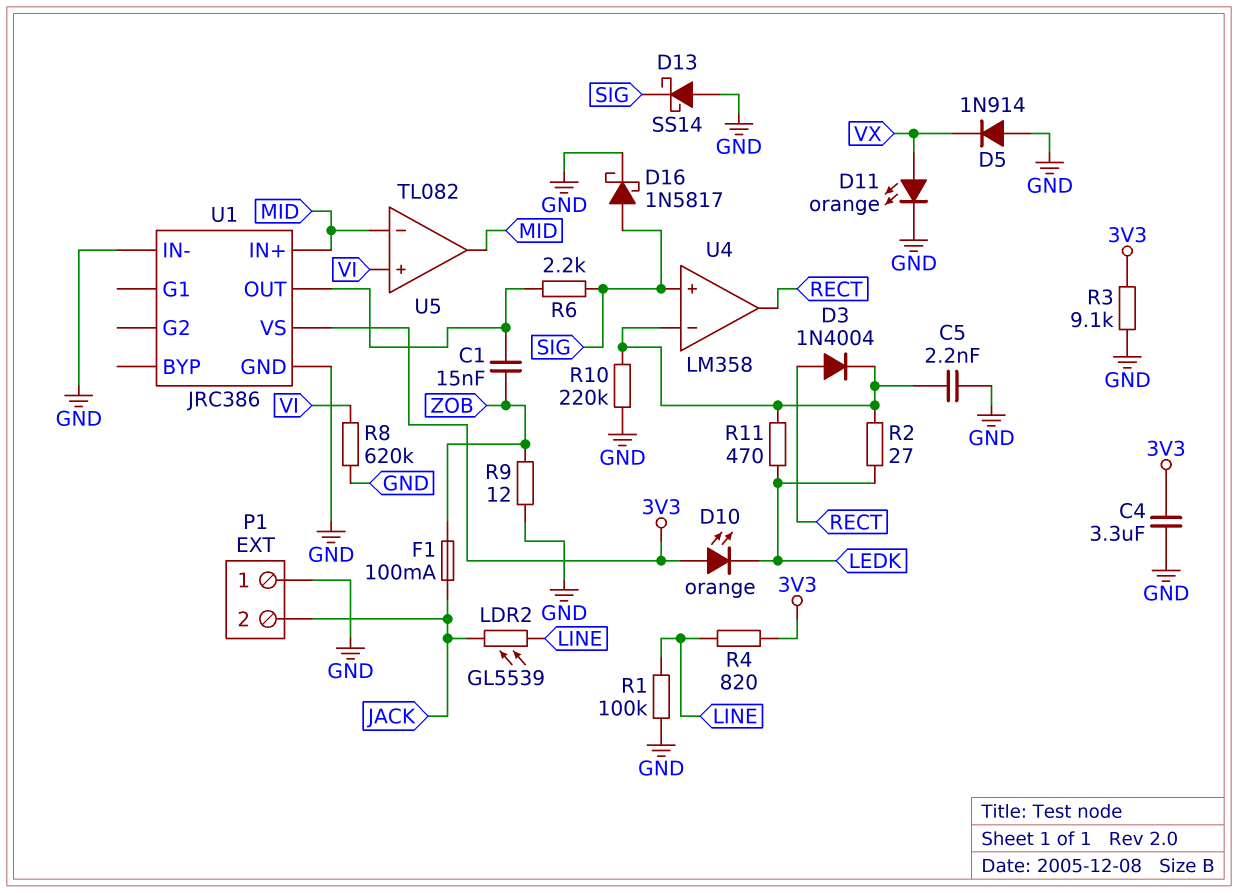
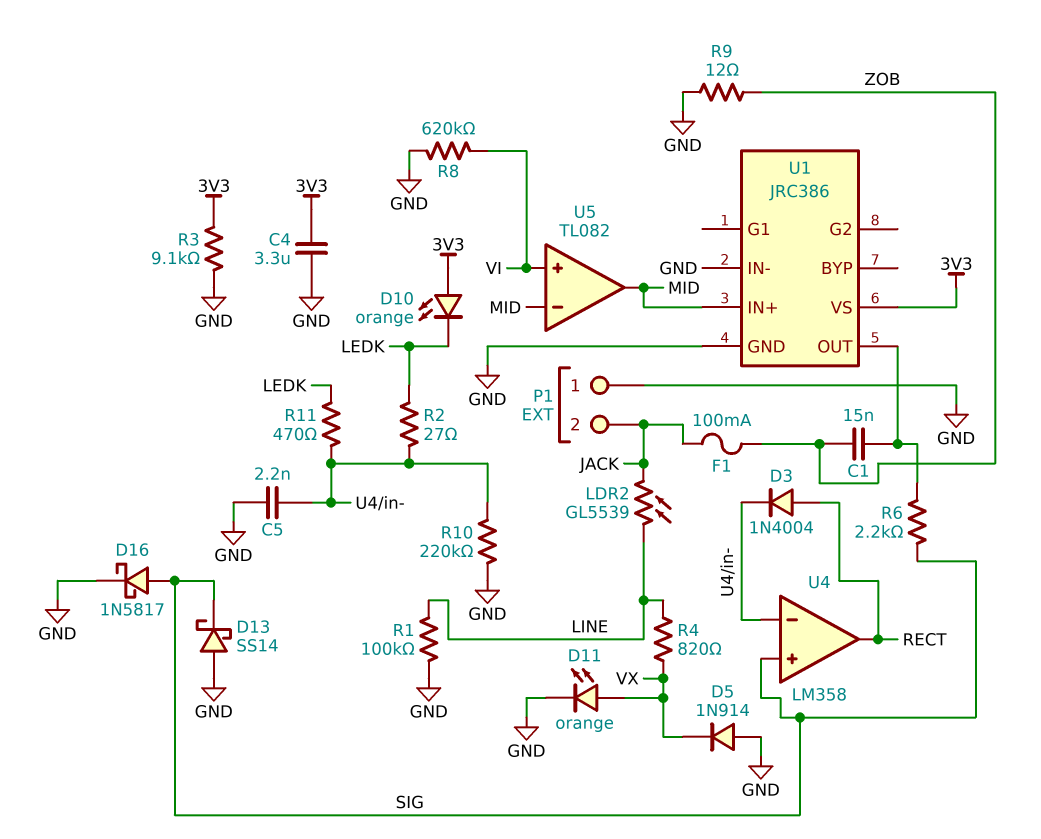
R4: 820 (3V3, LINE) -> 820 (LINE, VX)

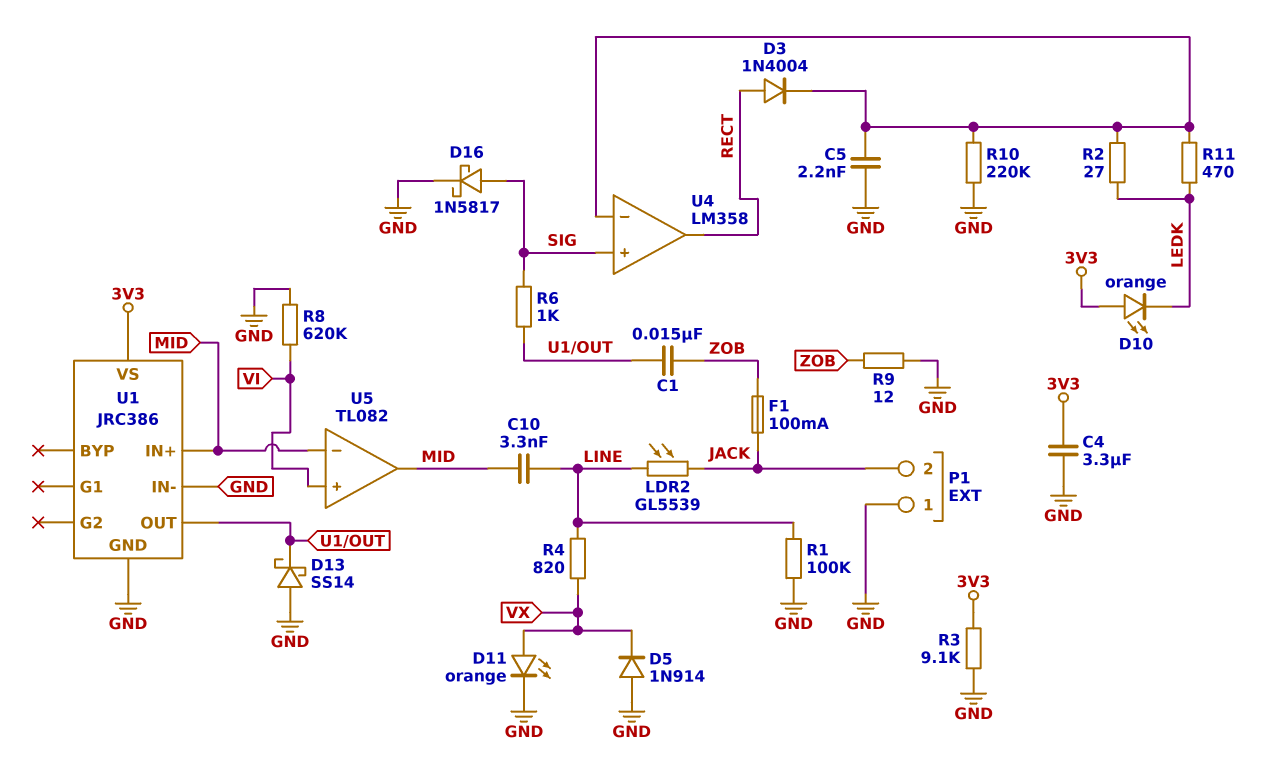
C10: none -> 3.3nF (LINE, MID)
D13: schottky SS14 (A GND, K SIG) -> schottky SS14 (A GND, K U1/OUT)
R6: 2.2k (SIG, U1/OUT) -> 1k (SIG, U1/OUT)

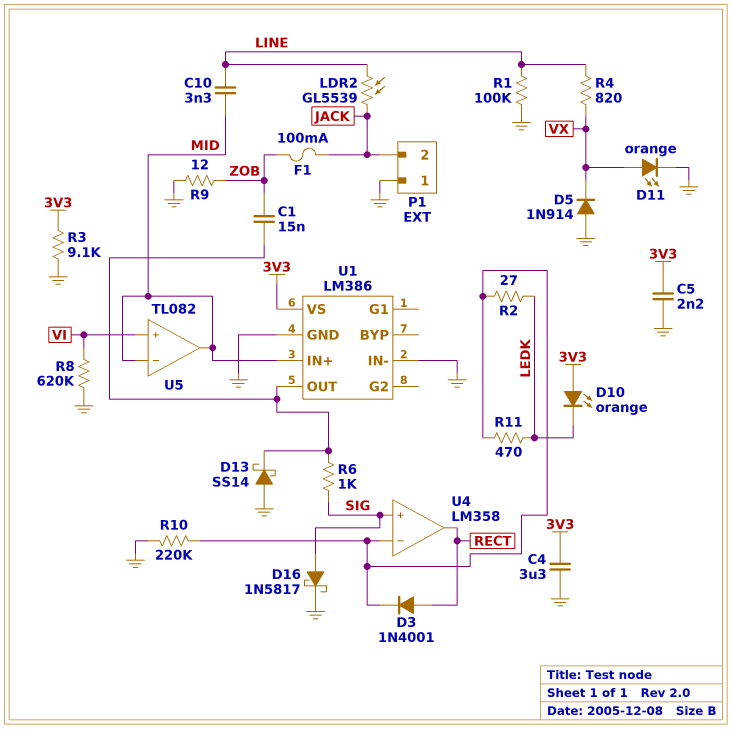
C5: 2.2nF (GND, U4/in-) -> 2.2nF (3V3, GND)
D3: diode 1N4004 (A RECT, K U4/in-) -> diode 1N4001 (A RECT, K U4/in-)
U1: JRC386 -> LM386

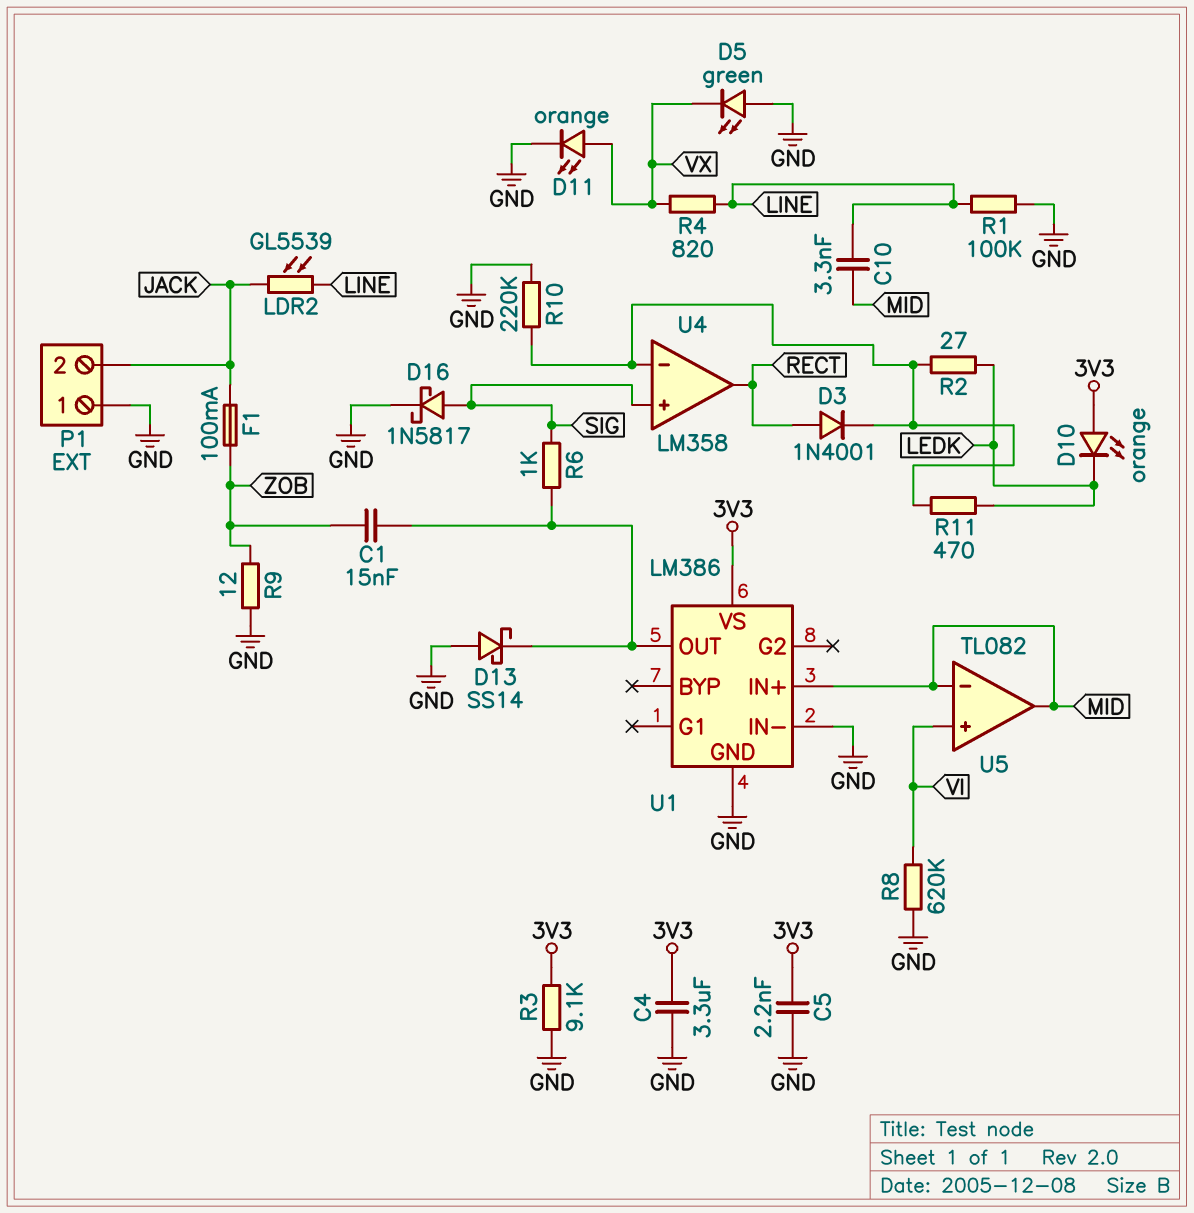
D5: diode 1N914 (A GND, K VX) -> LED green (A GND, K VX)

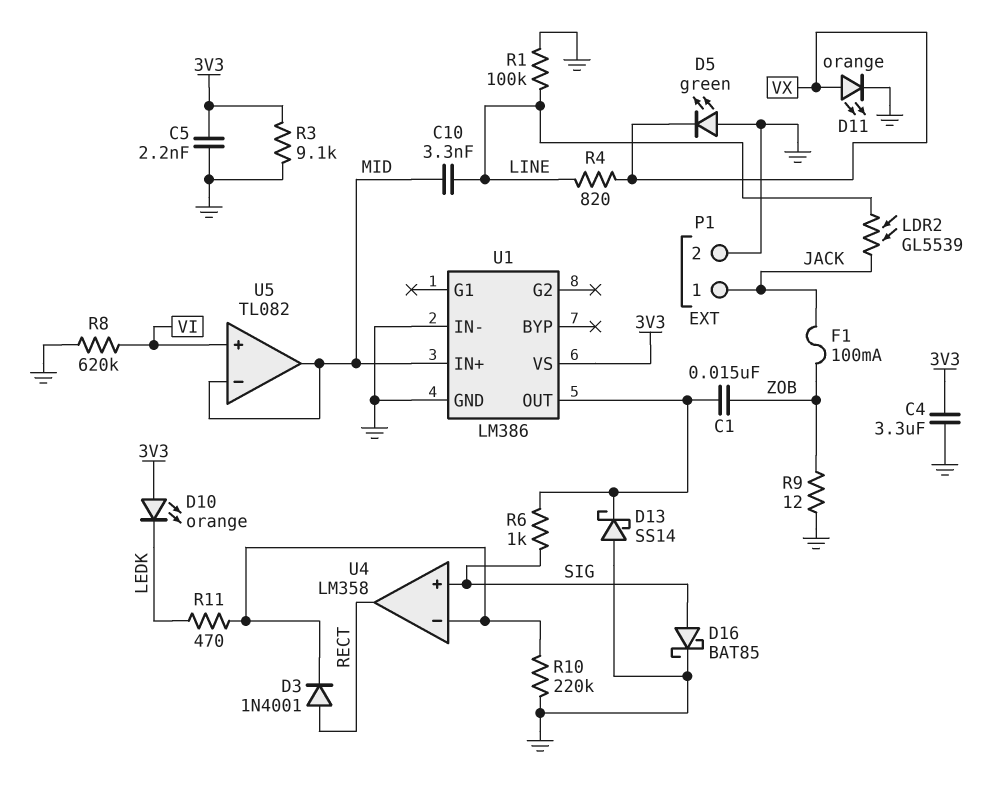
D16: schottky 1N5817 (A SIG, K GND) -> schottky BAT85 (A SIG, K GND)
P1 pin 1: GND -> JACK
P1 pin 2: JACK -> GND
R2: 27 (LEDK, U4/in-) -> none

